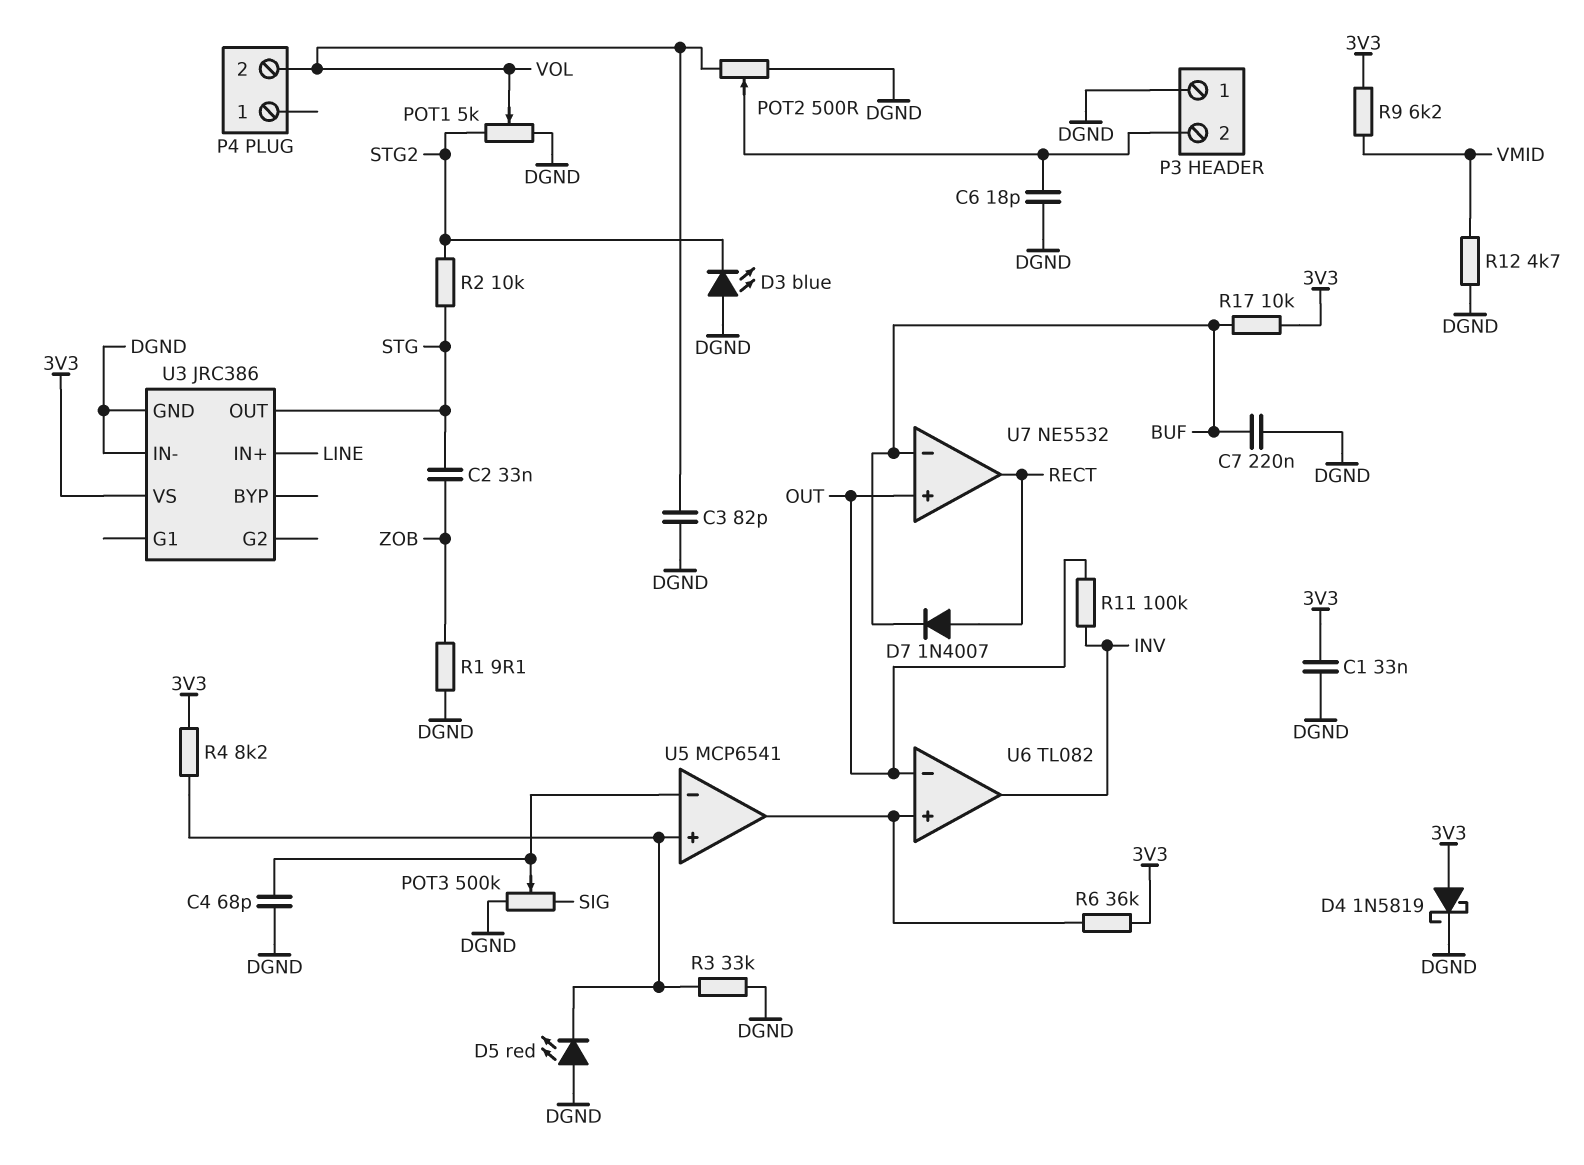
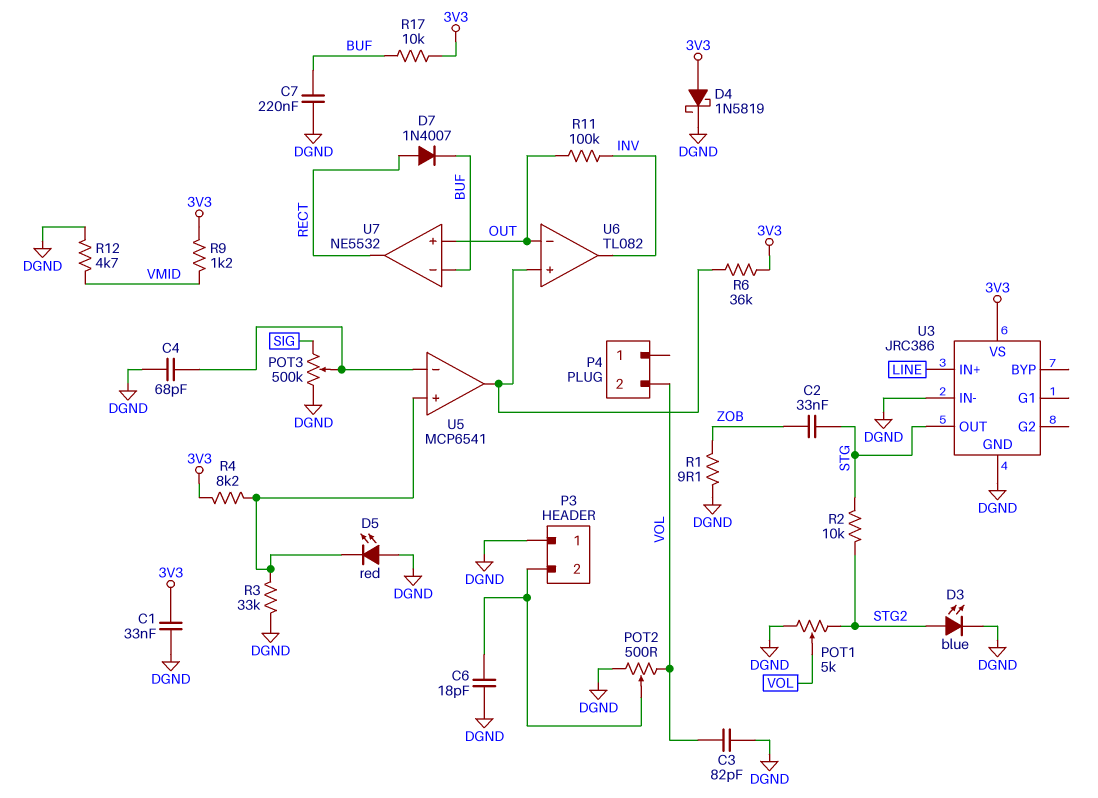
D3: LED blue (A DGND, K STG2) -> LED blue (A STG2, K DGND)
R9: 6.2k (3V3, VMID) -> 1.2k (3V3, VMID)

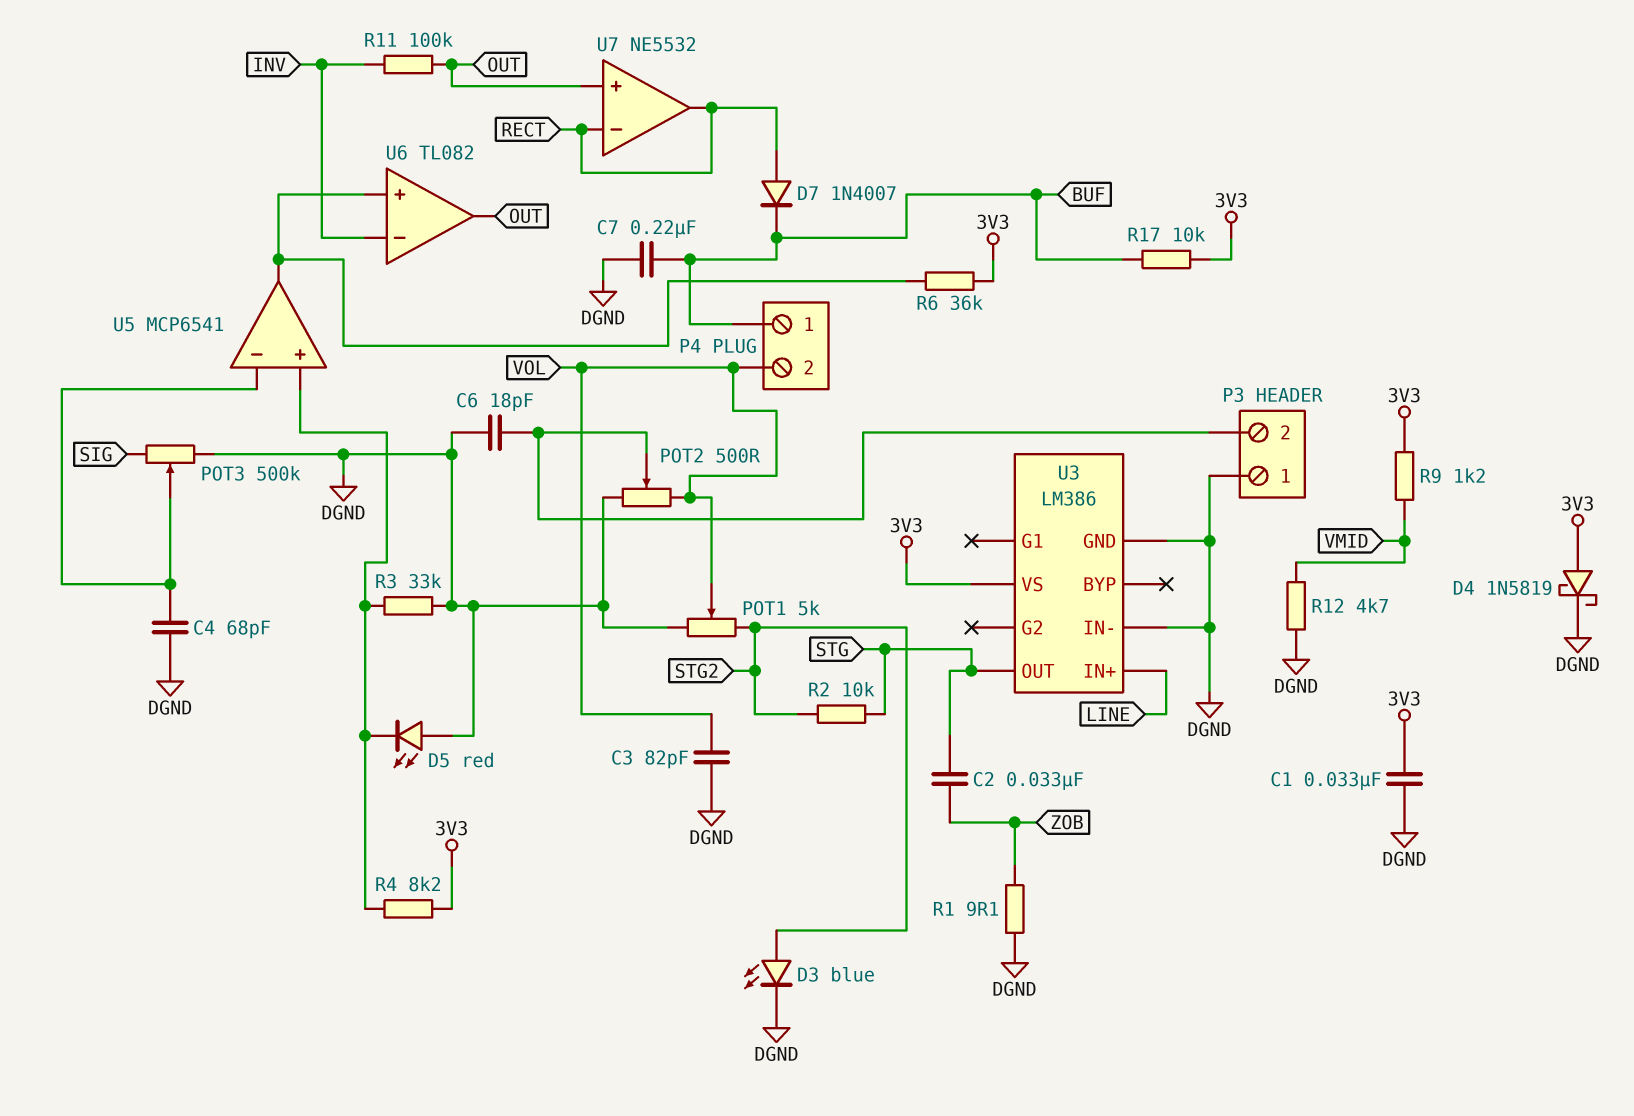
P4 pin 1: none -> BUF
U3: JRC386 -> LM386
U6 pin in-: OUT -> INV
U6 pin out: INV -> OUT
U7 pin in-: BUF -> RECT

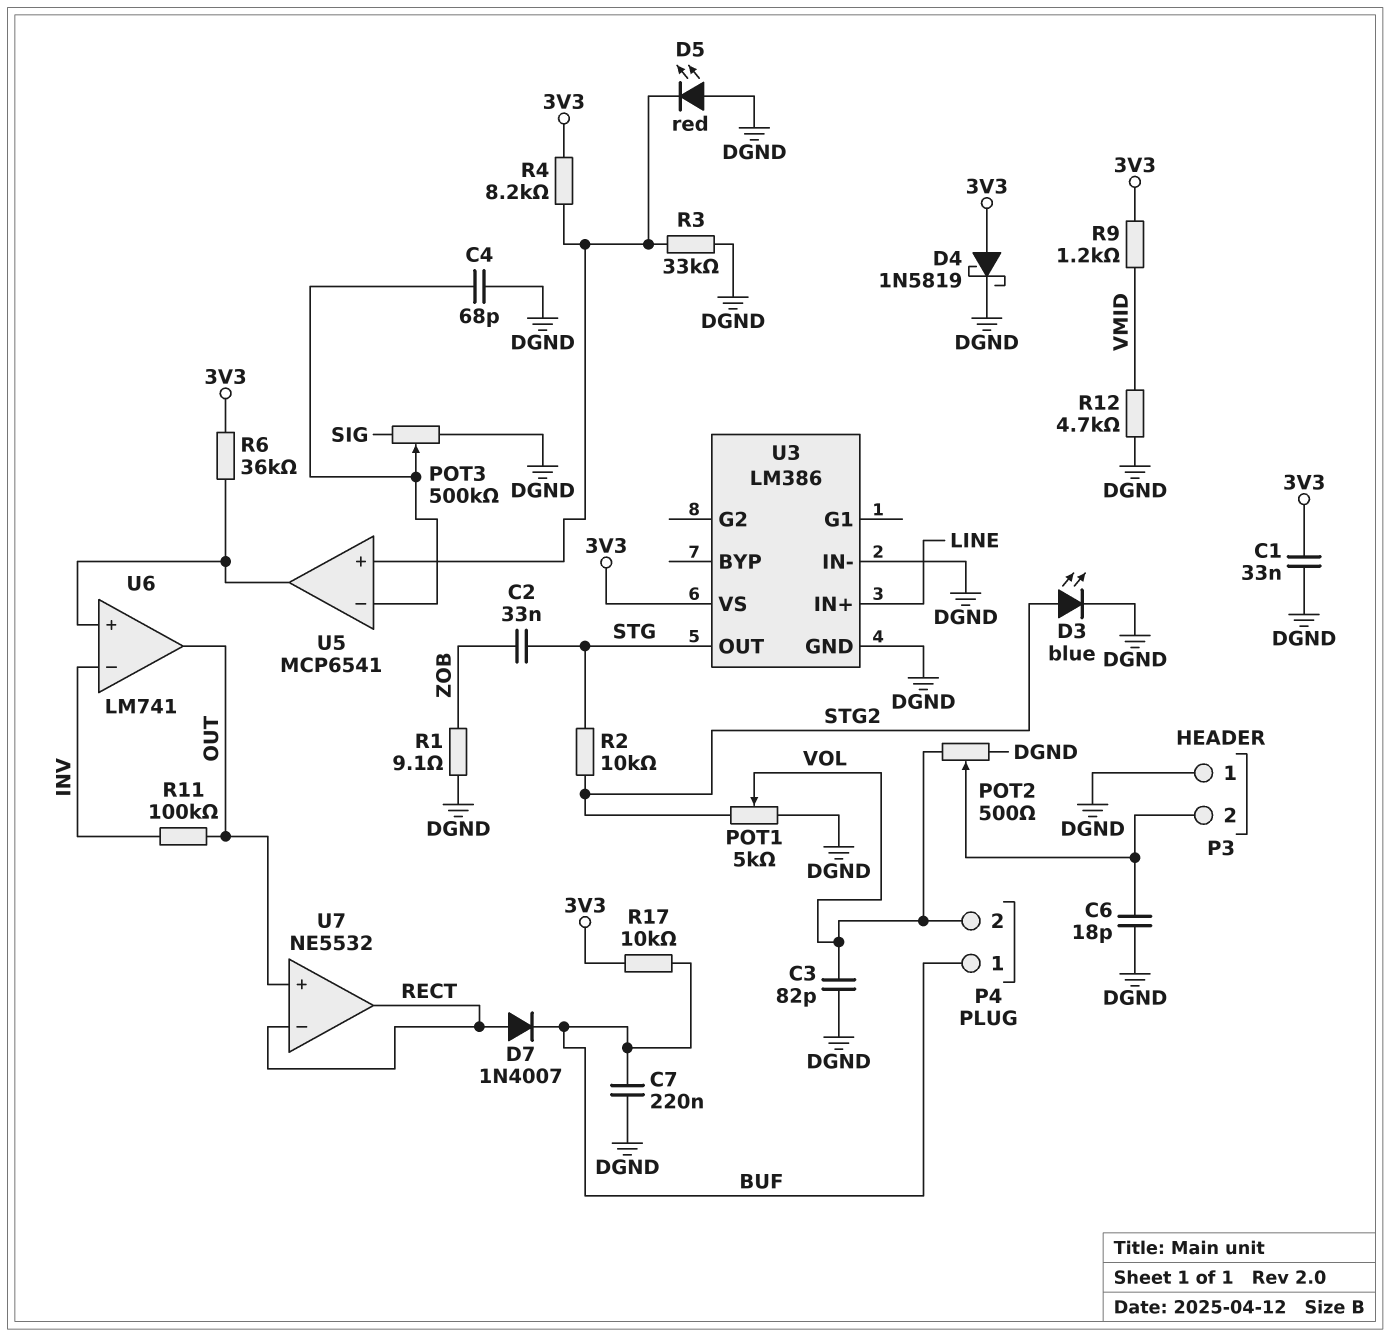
U6: TL082 -> LM741

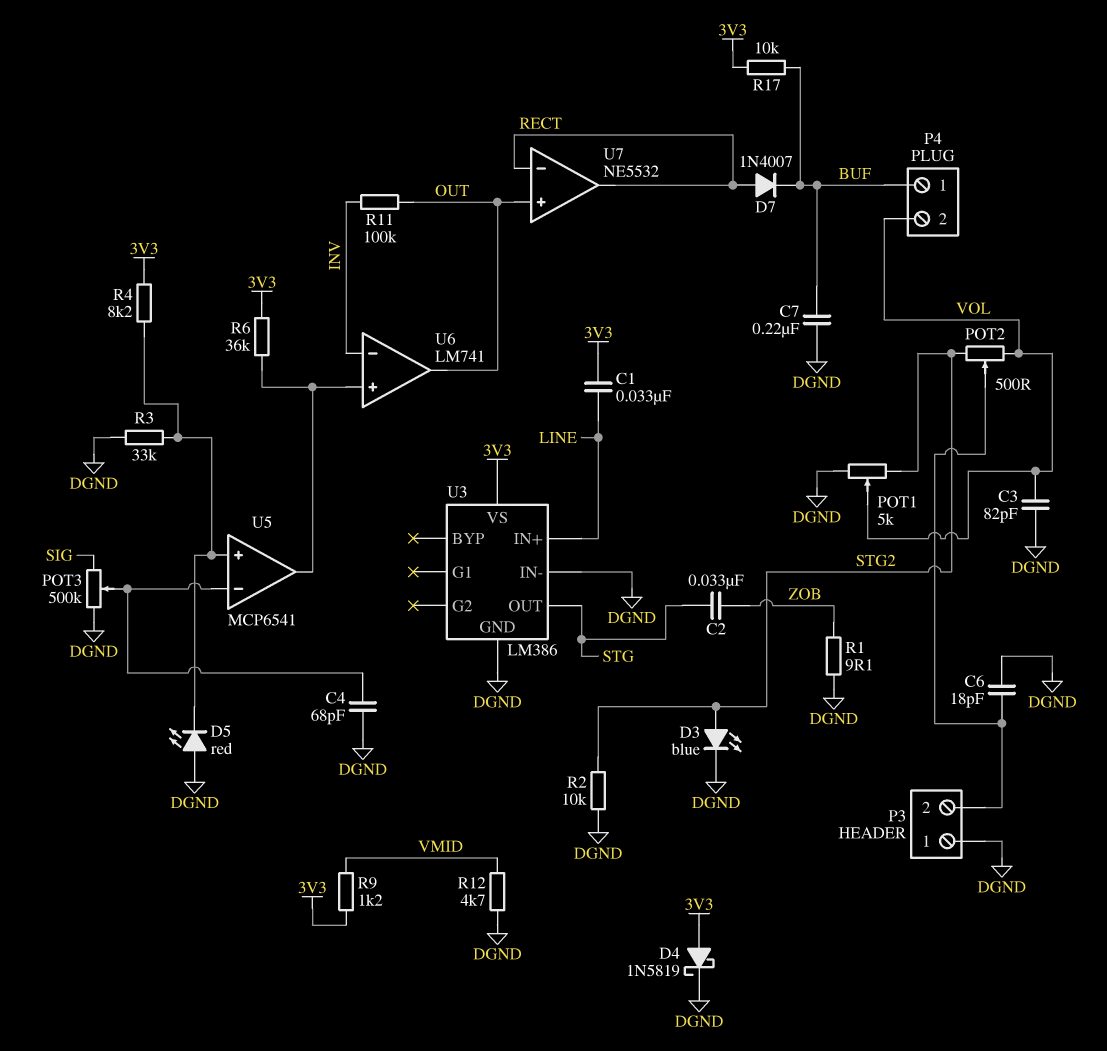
C1: 33nF (3V3, DGND) -> 33nF (3V3, LINE)
POT2: 500 (DGND, VOL, wiper P3/2) -> 500 (STG2, VOL, wiper P3/2)
R2: 10k (STG, STG2) -> 10k (DGND, STG2)

